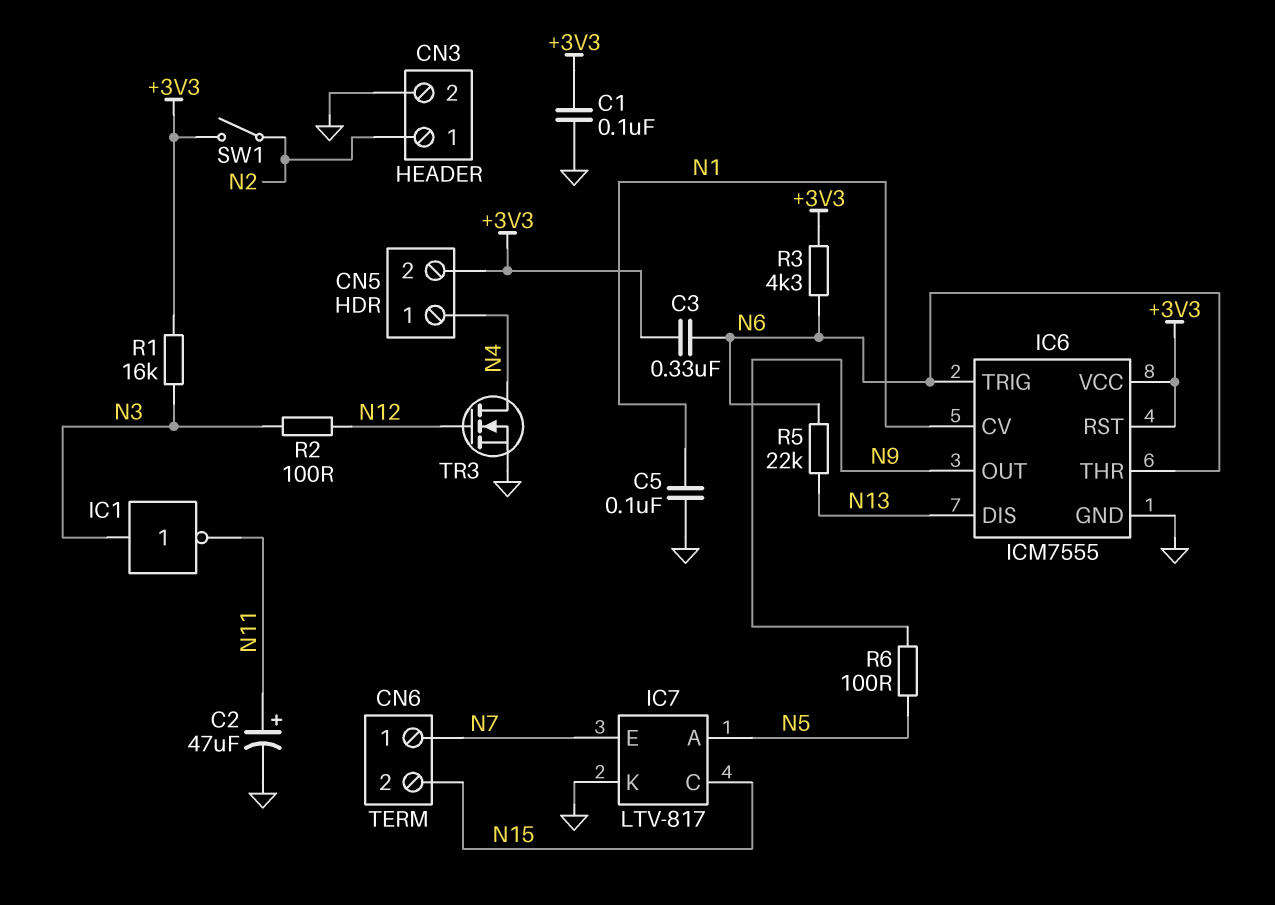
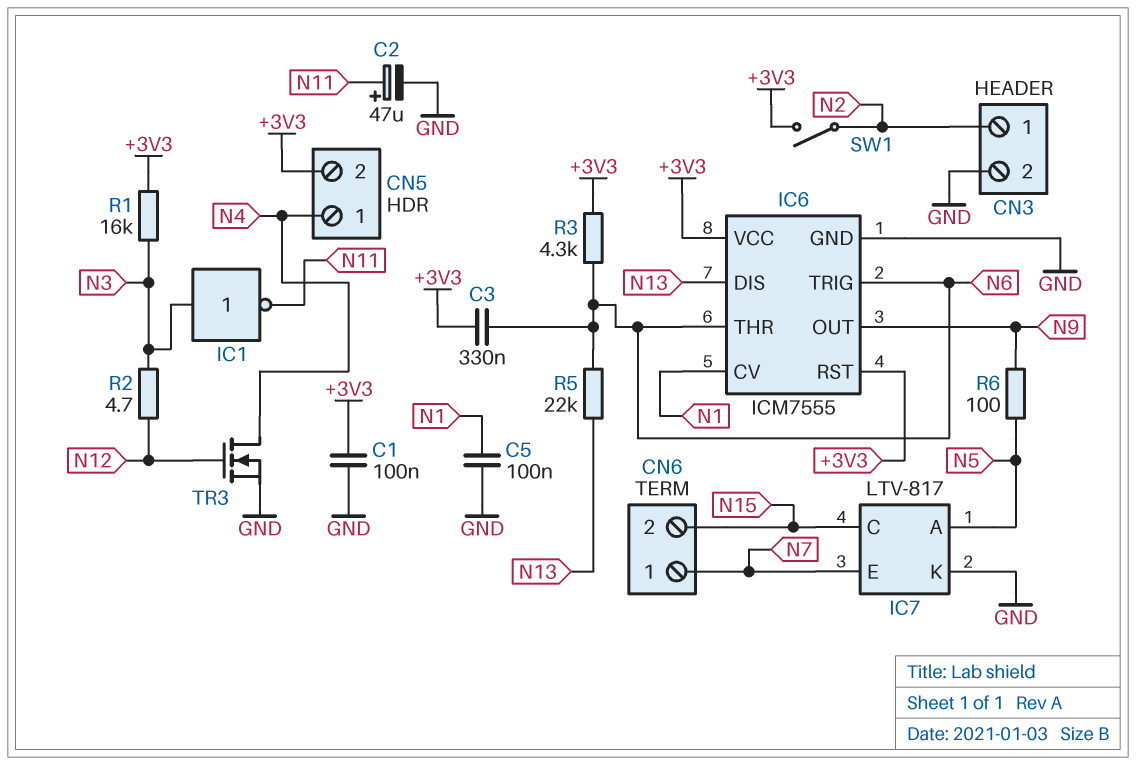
R2: 100 (N3, N12) -> 4.7 (N3, N12)

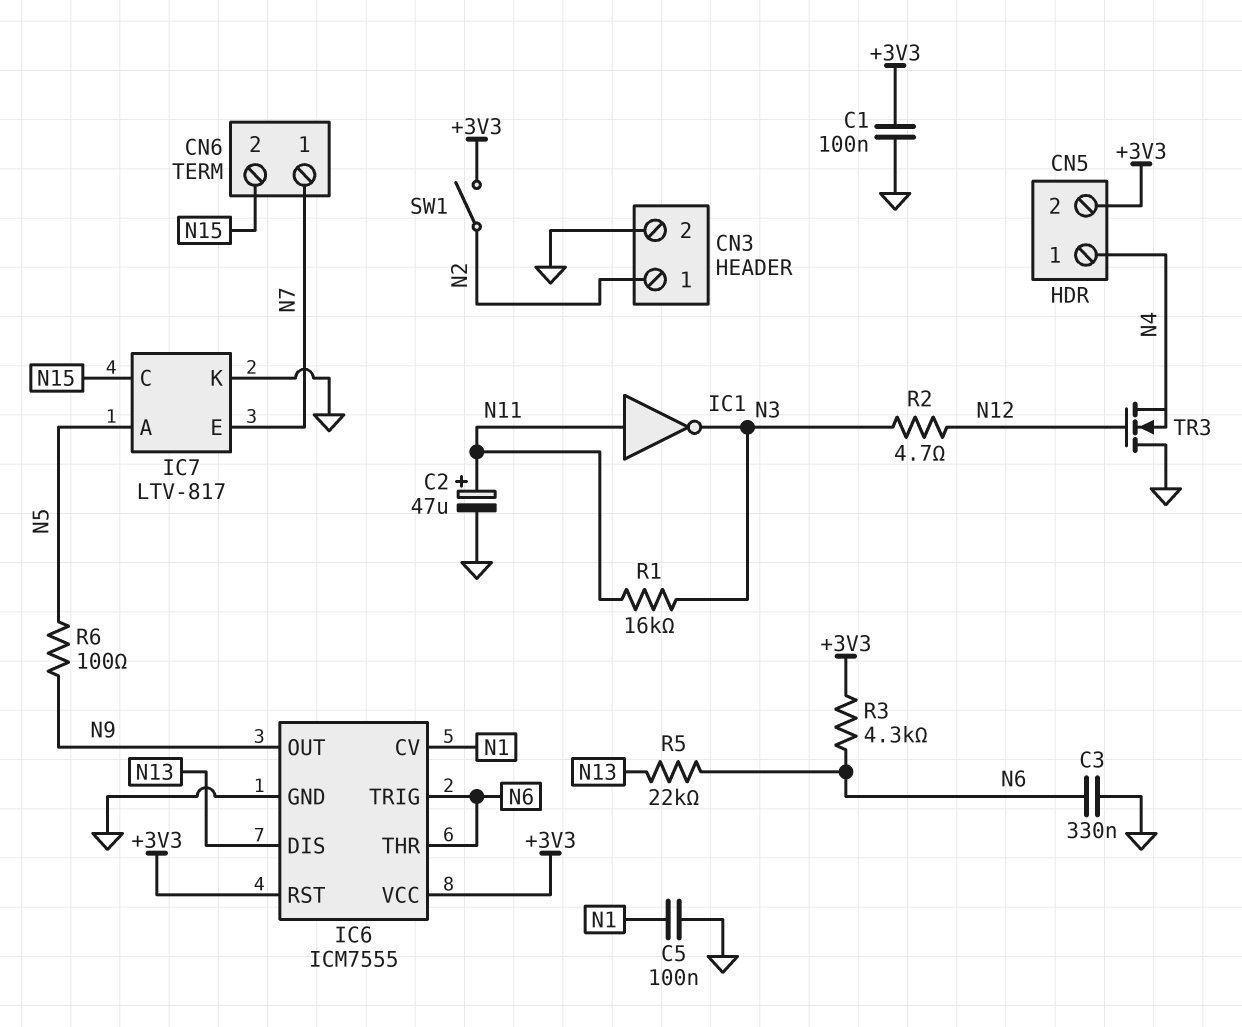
C3: 330nF (+3V3, N6) -> 330nF (GND, N6)
IC1: NOT (in N3, out N11) -> NOT (in N11, out N3)
R1: 16k (+3V3, N3) -> 16k (N3, N11)
TR3: NMOS (G N12, D N4, S GND) -> NMOS (G N12, D GND, S N4)

